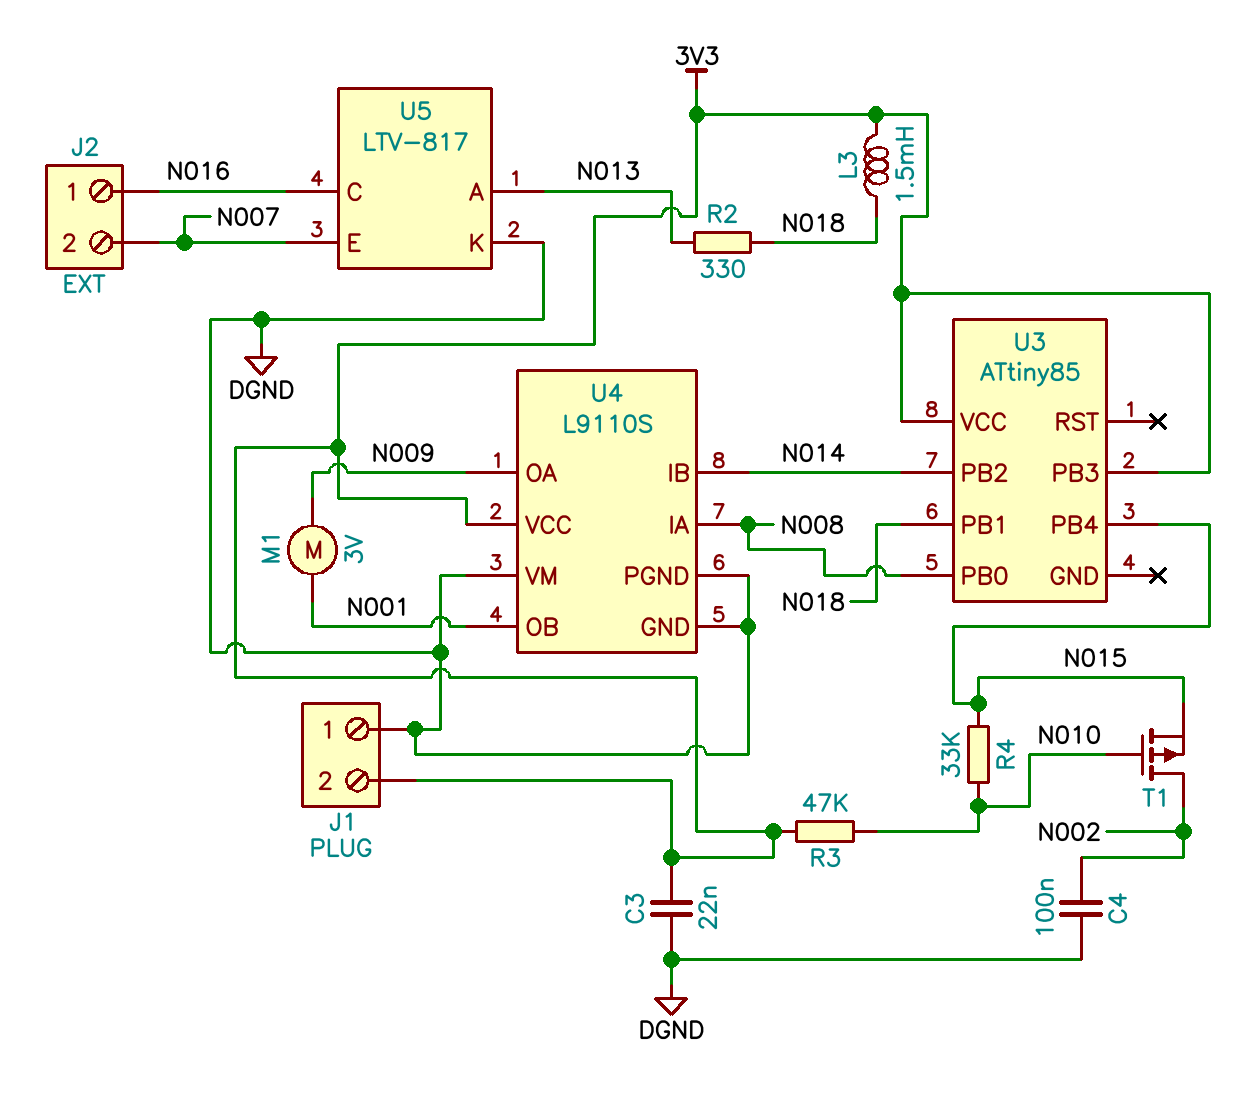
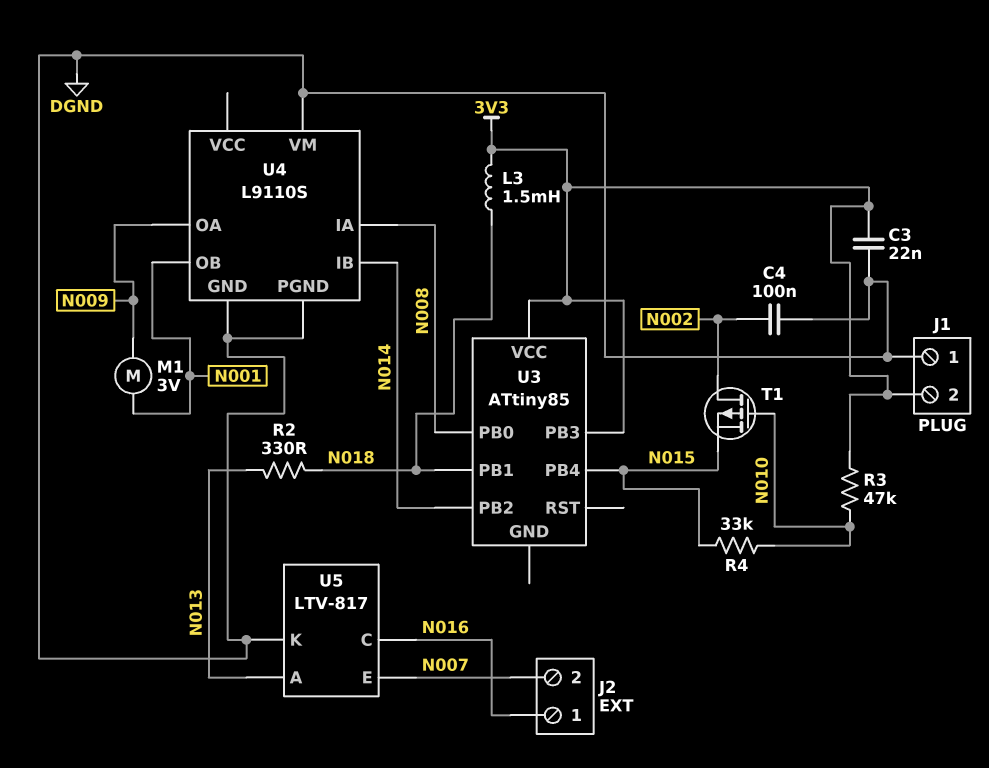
U4 pin VCC: 3V3 -> none

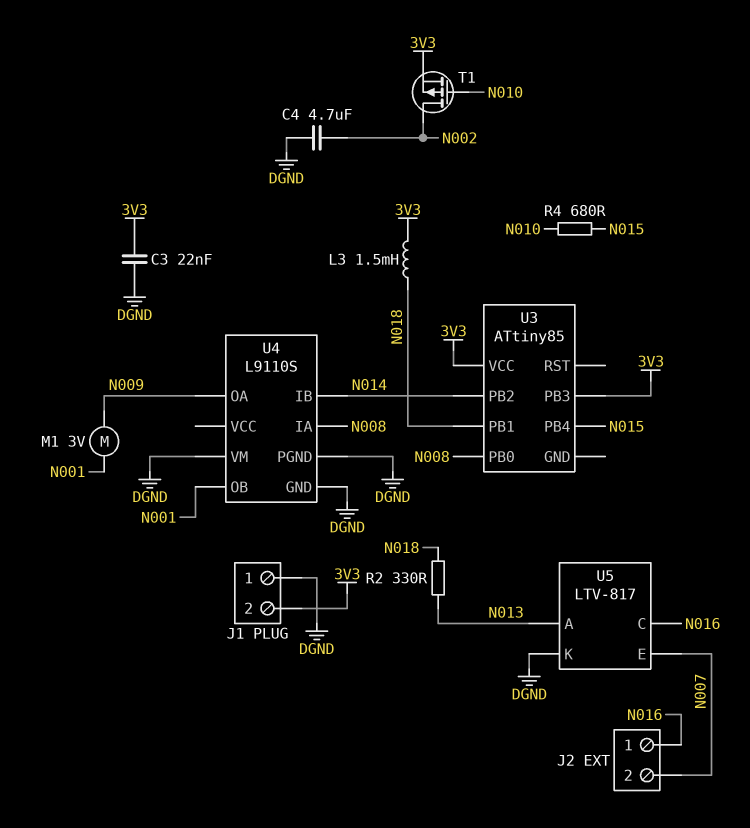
C4: 100nF (DGND, N002) -> 4.7uF (DGND, N002)
R3: 47k (3V3, N010) -> none
R4: 33k (N010, N015) -> 680 (N010, N015)
T1: PMOS (G N010, D N002, S N015) -> PMOS (G N010, D N002, S 3V3)

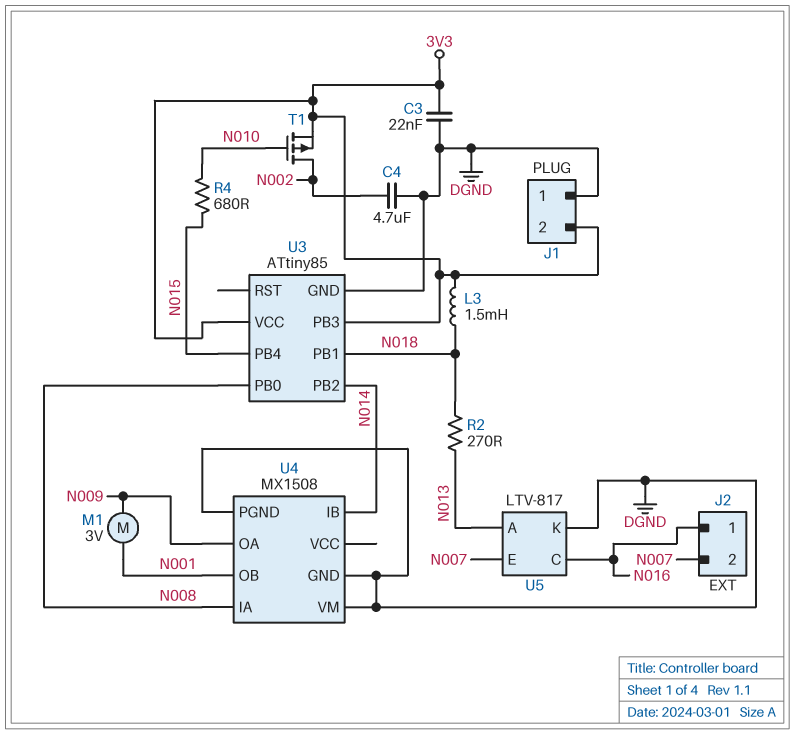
R2: 330 (N013, N018) -> 270 (N013, N018)
U3 pin GND: none -> DGND
U4: L9110S -> MX1508

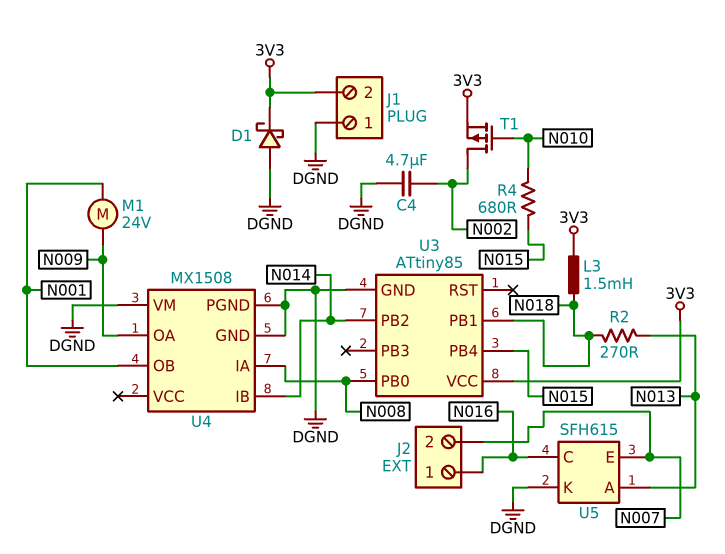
C3: 22nF (3V3, DGND) -> none
D1: none -> schottky (A DGND, K 3V3)
M1: motor 3V (N001, N009) -> motor 24V (N001, N009)
U3 pin PB3: 3V3 -> none
U5: LTV-817 -> SFH615

